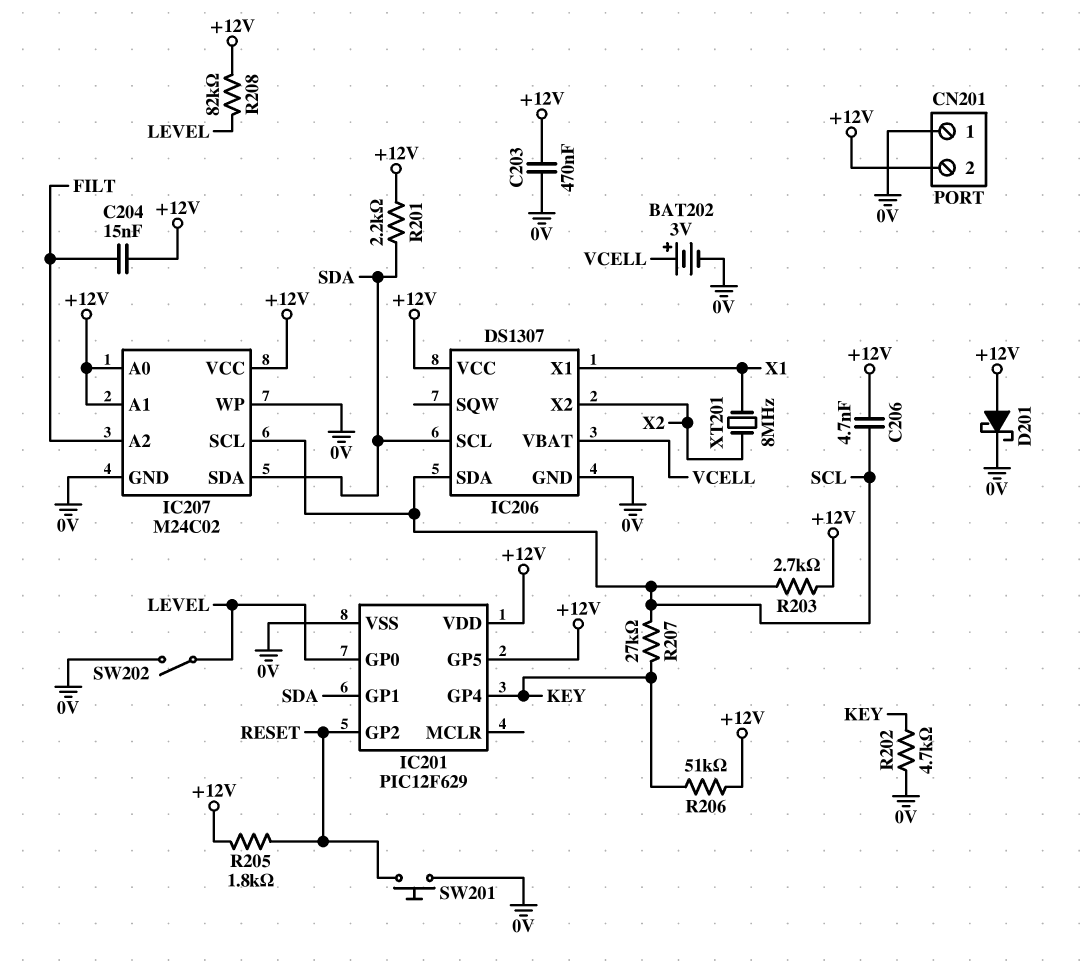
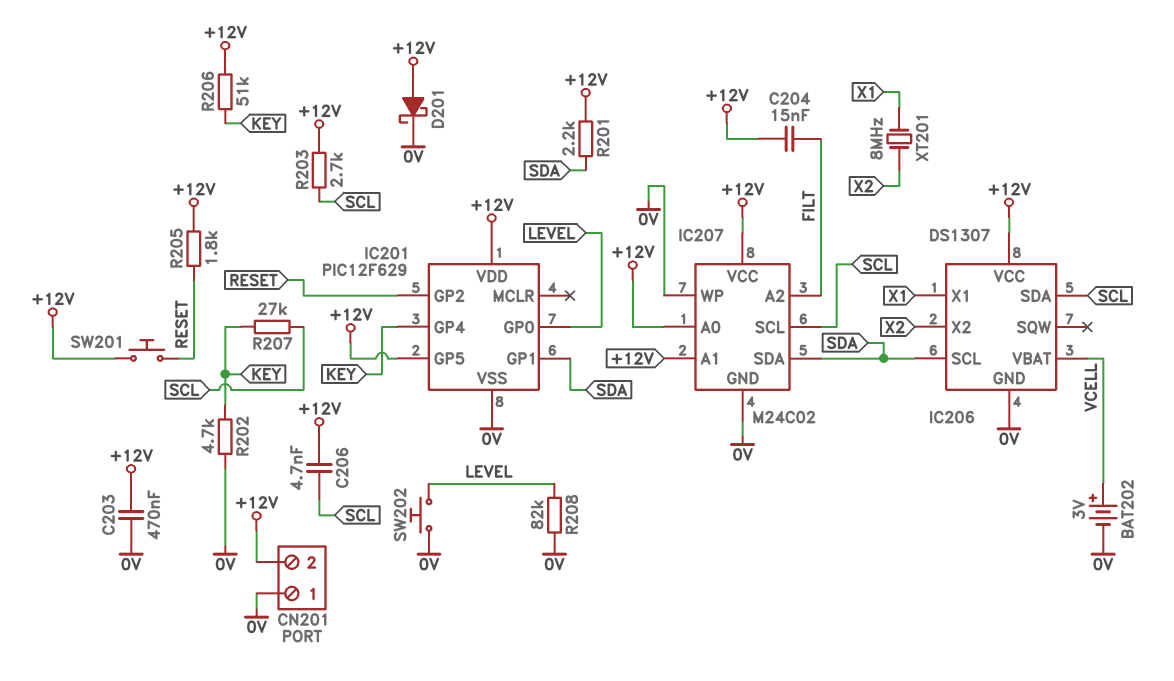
R208: 82k (+12V, LEVEL) -> 82k (0V, LEVEL)
SW201: button (0V, RESET) -> button (+12V, RESET)
SW202: switch (0V, LEVEL) -> button (0V, LEVEL)

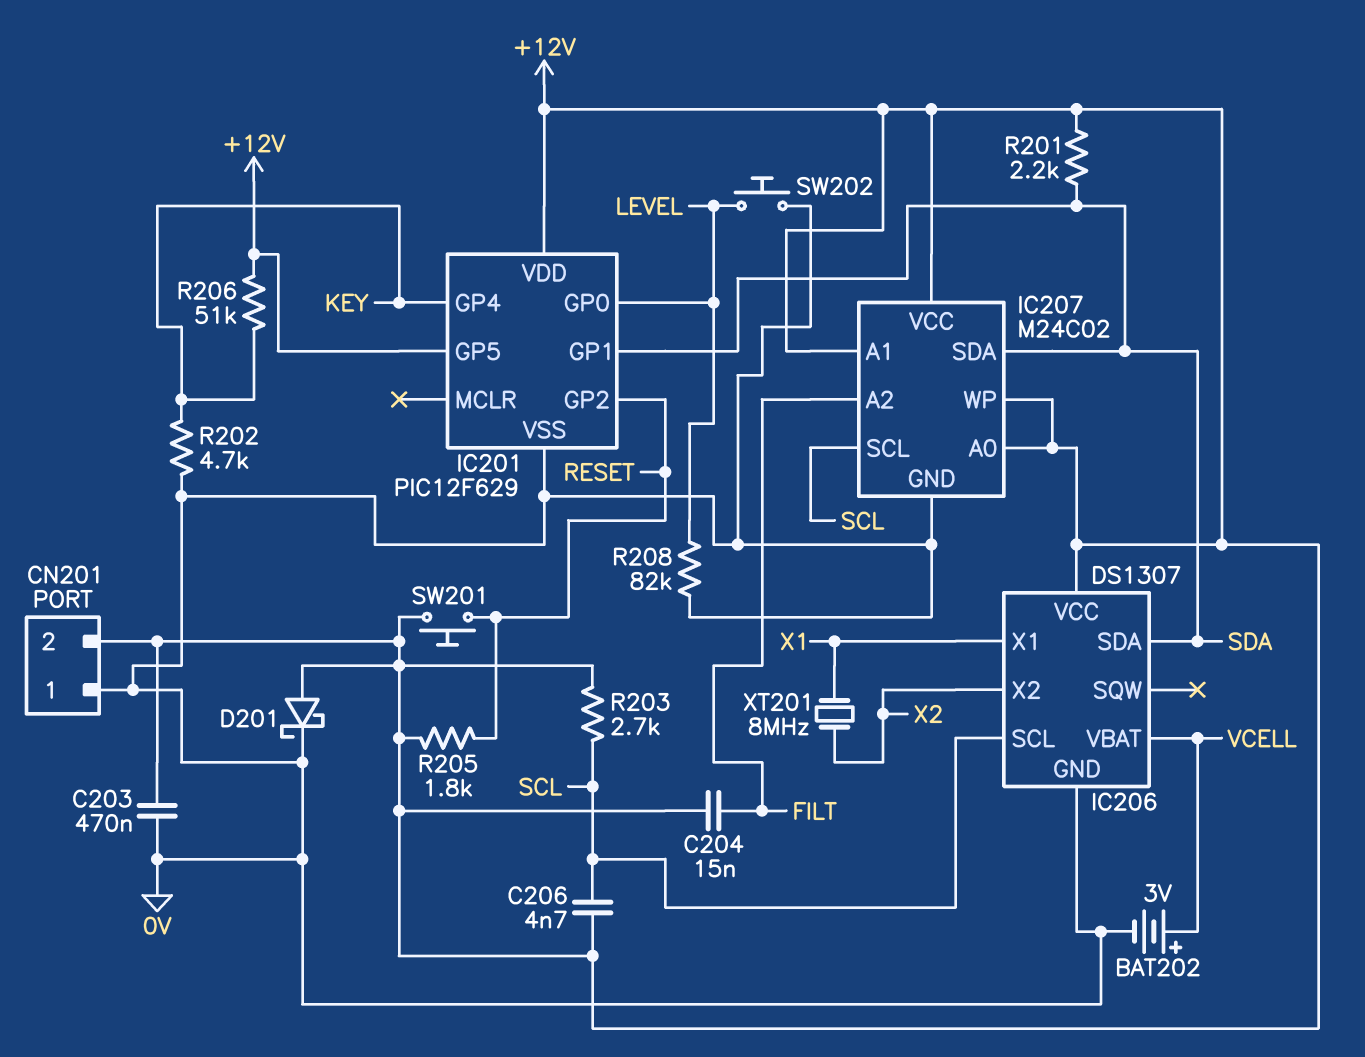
IC206 pin SCL: SDA -> SCL
IC206 pin SDA: SCL -> SDA
IC207 pin WP: 0V -> +12V
R207: 27k (KEY, SCL) -> none

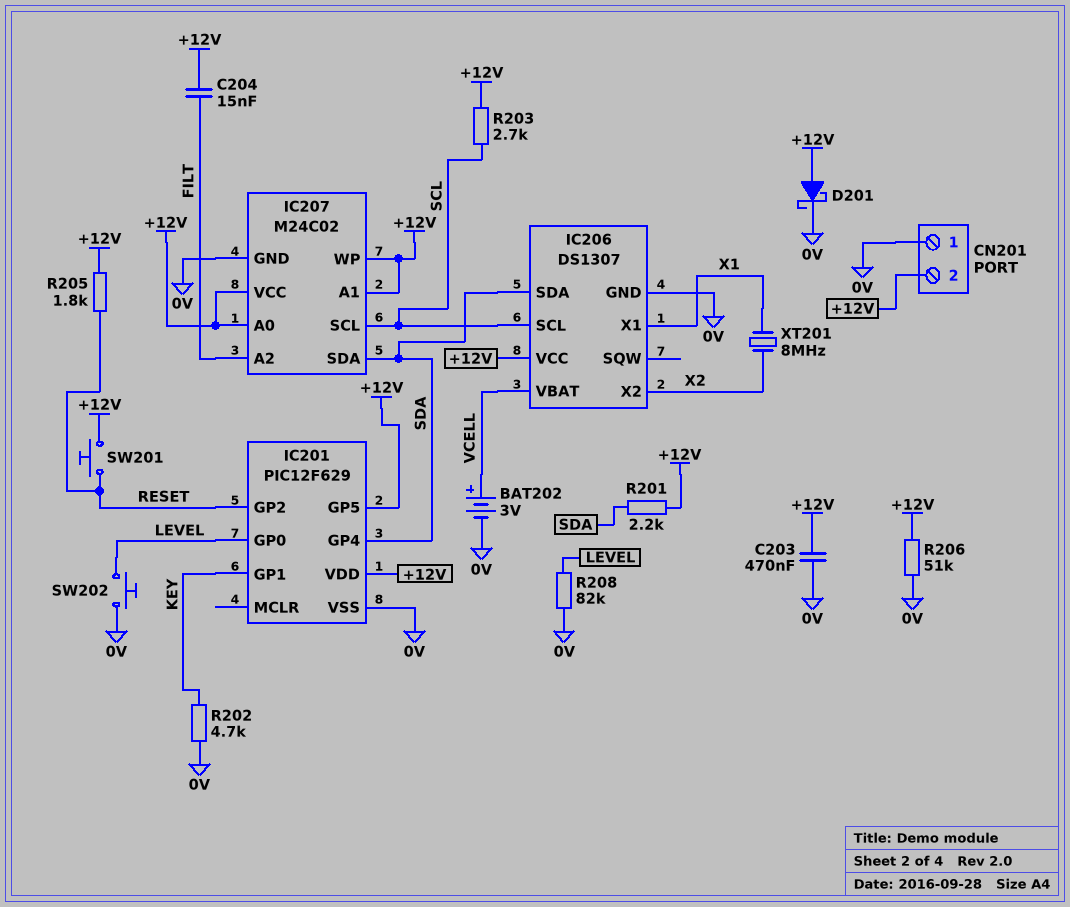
C206: 4.7nF (+12V, SCL) -> none
IC201 pin GP1: SDA -> KEY
IC201 pin GP4: KEY -> SDA
R206: 51k (+12V, KEY) -> 51k (+12V, 0V)

